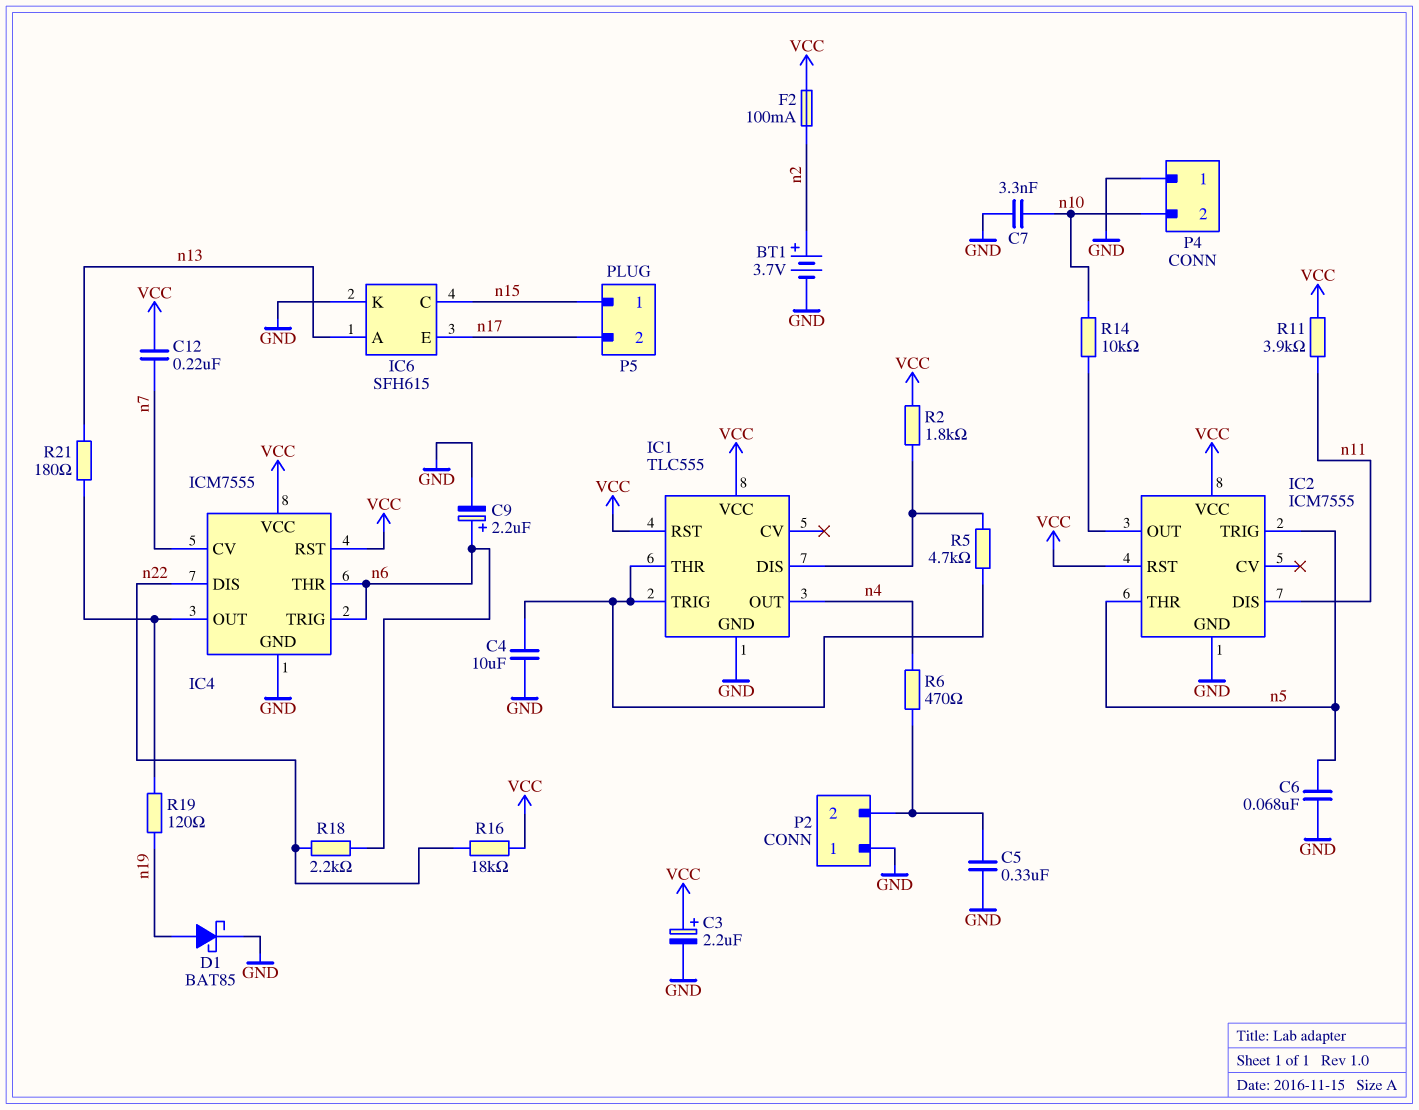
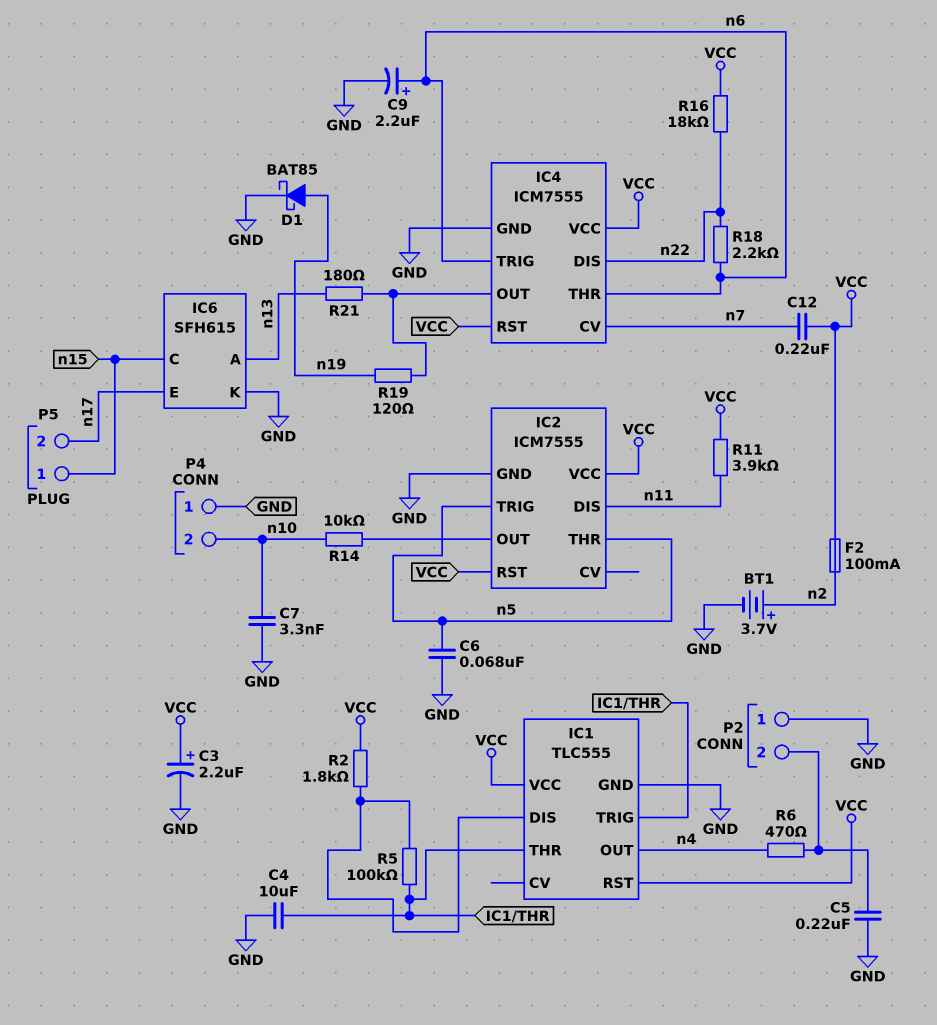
C5: 330nF (GND, P2/2) -> 220nF (GND, P2/2)
R5: 4.7k (IC1/DIS, IC1/THR) -> 100k (IC1/DIS, IC1/THR)

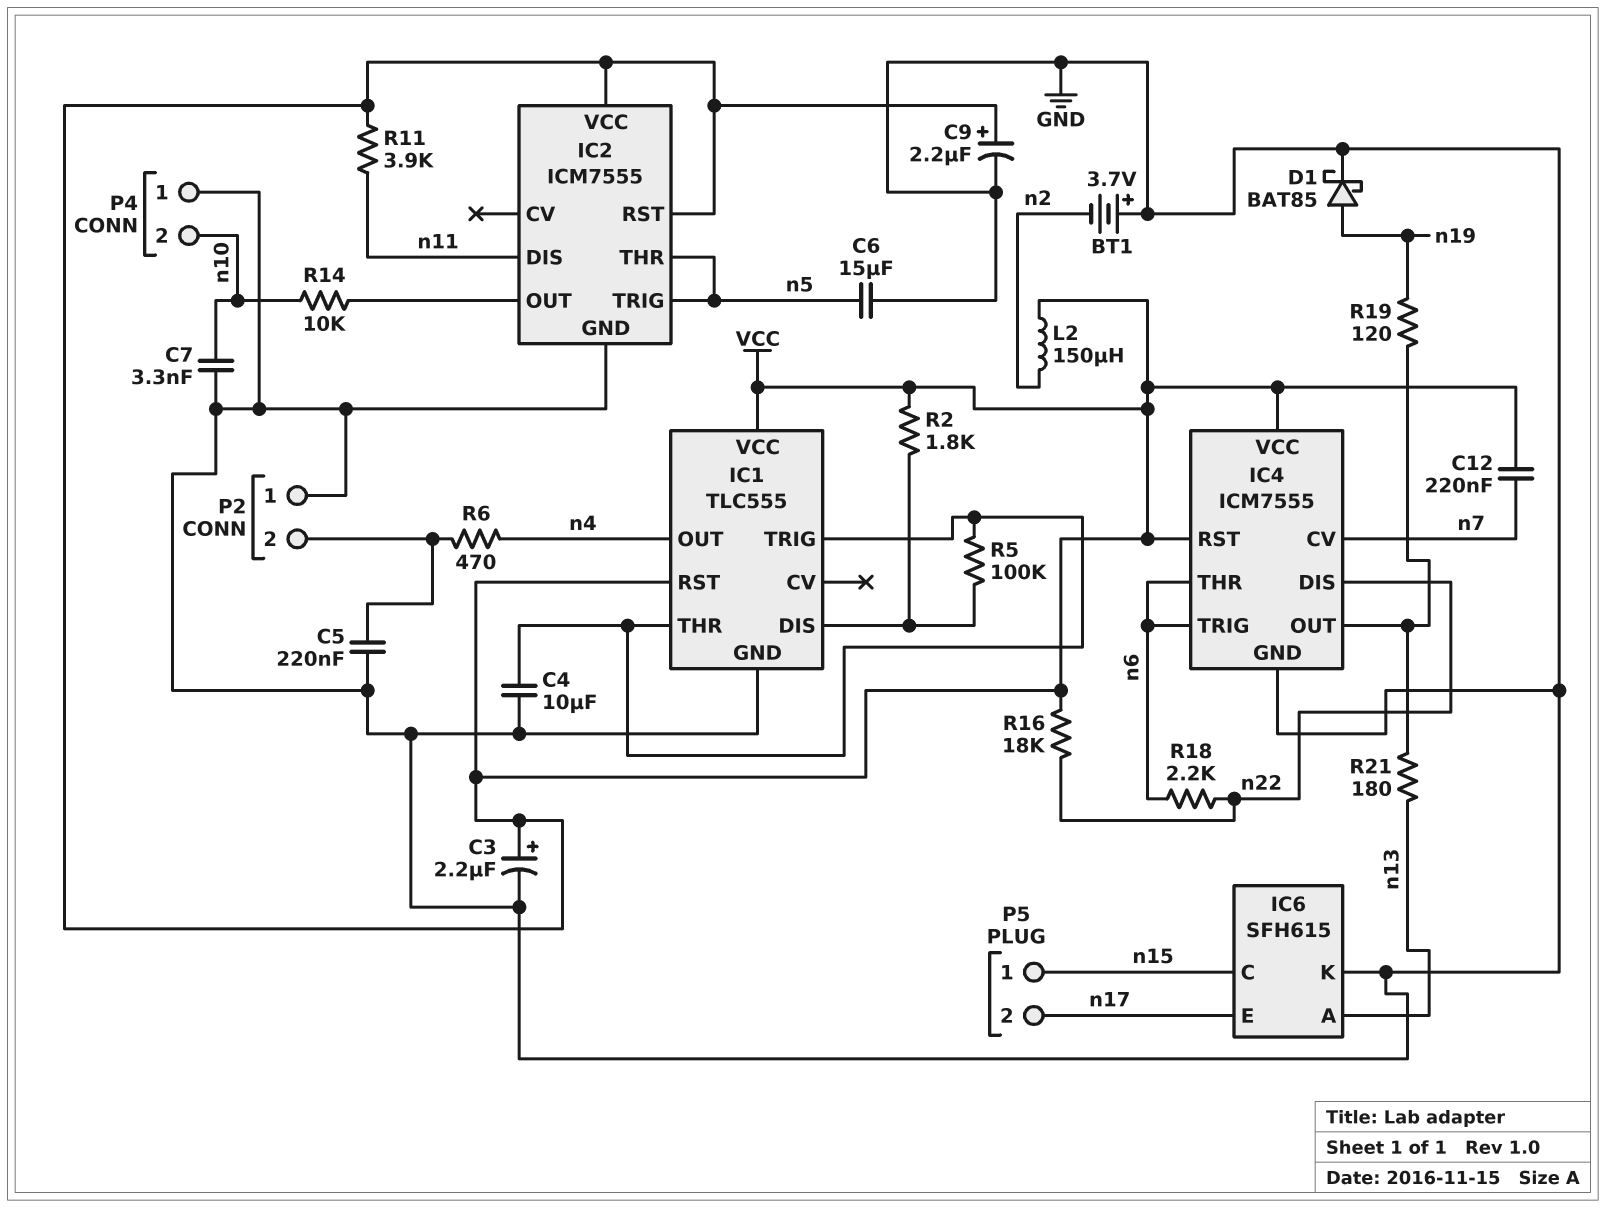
BT1: 3.7V (plus n2, minus GND) -> 3.7V (plus GND, minus n2)
C6: 68nF (GND, n5) -> 15uF (GND, n5)
C9: 2.2uF (plus n6, minus GND) -> 2.2uF (plus VCC, minus GND)
F2: 100mA (VCC, n2) -> none
L2: none -> 150uH (VCC, n2)

